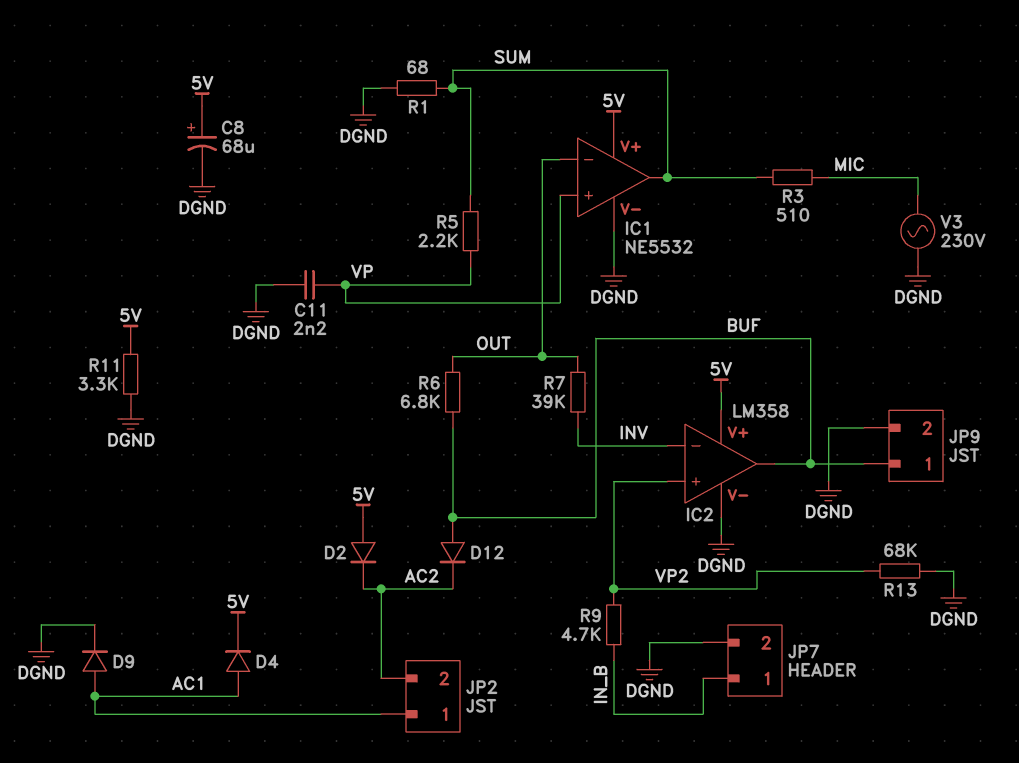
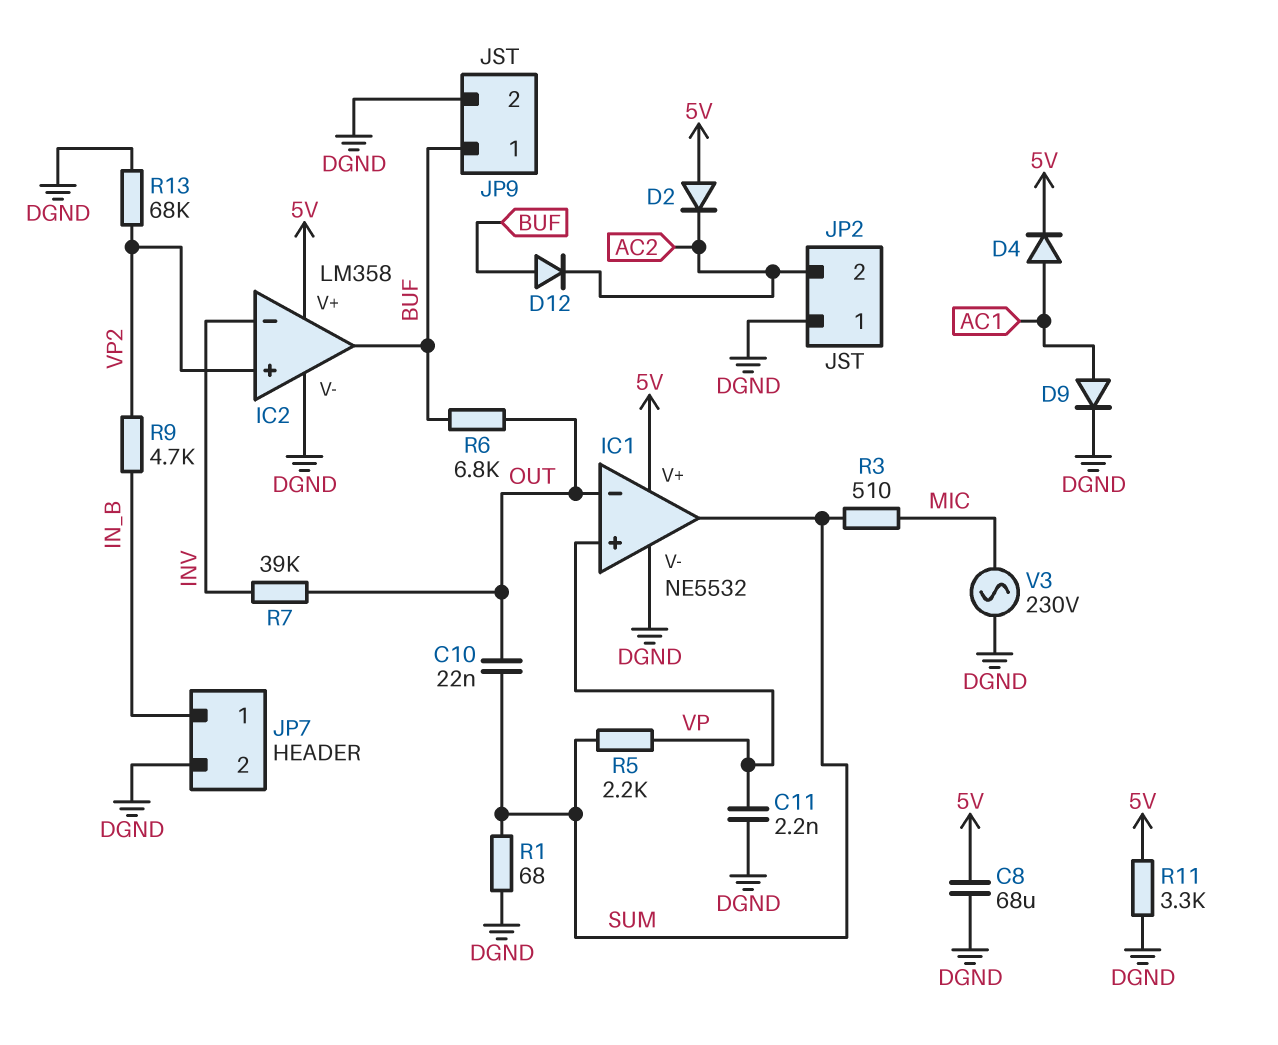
C8: 68uF (plus 5V, minus DGND) -> 68uF (5V, DGND)
C10: none -> 22nF (OUT, SUM)
JP2 pin 1: AC1 -> DGND

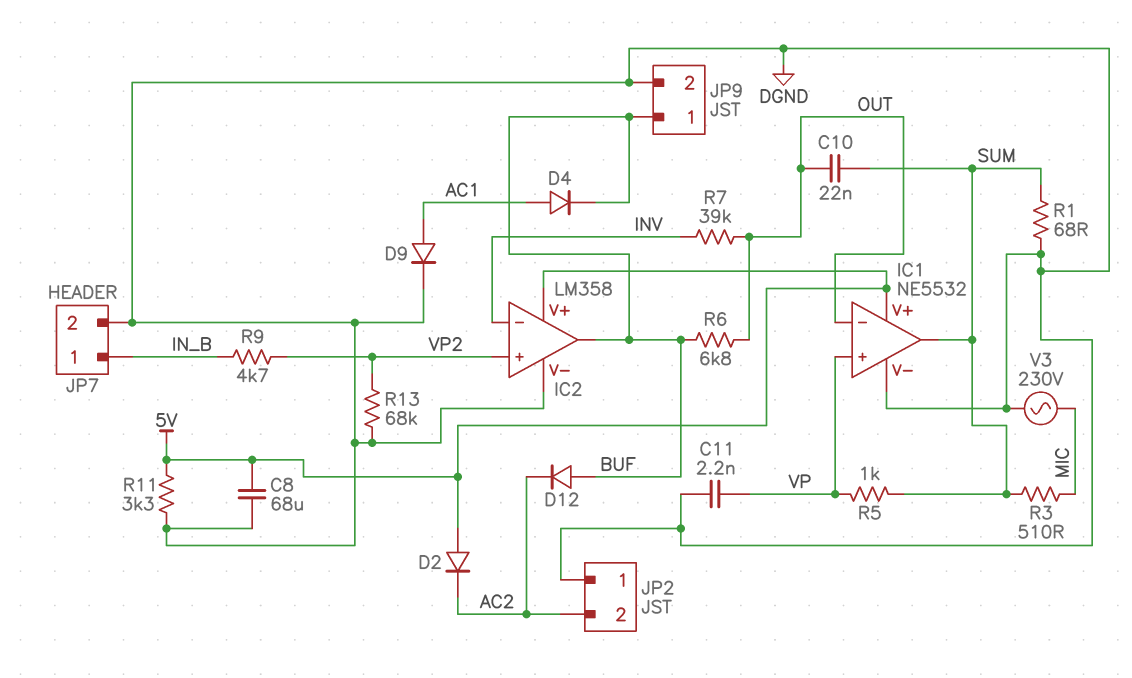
D4: diode (A AC1, K 5V) -> diode (A AC1, K BUF)
R5: 2.2k (SUM, VP) -> 1k (SUM, VP)

